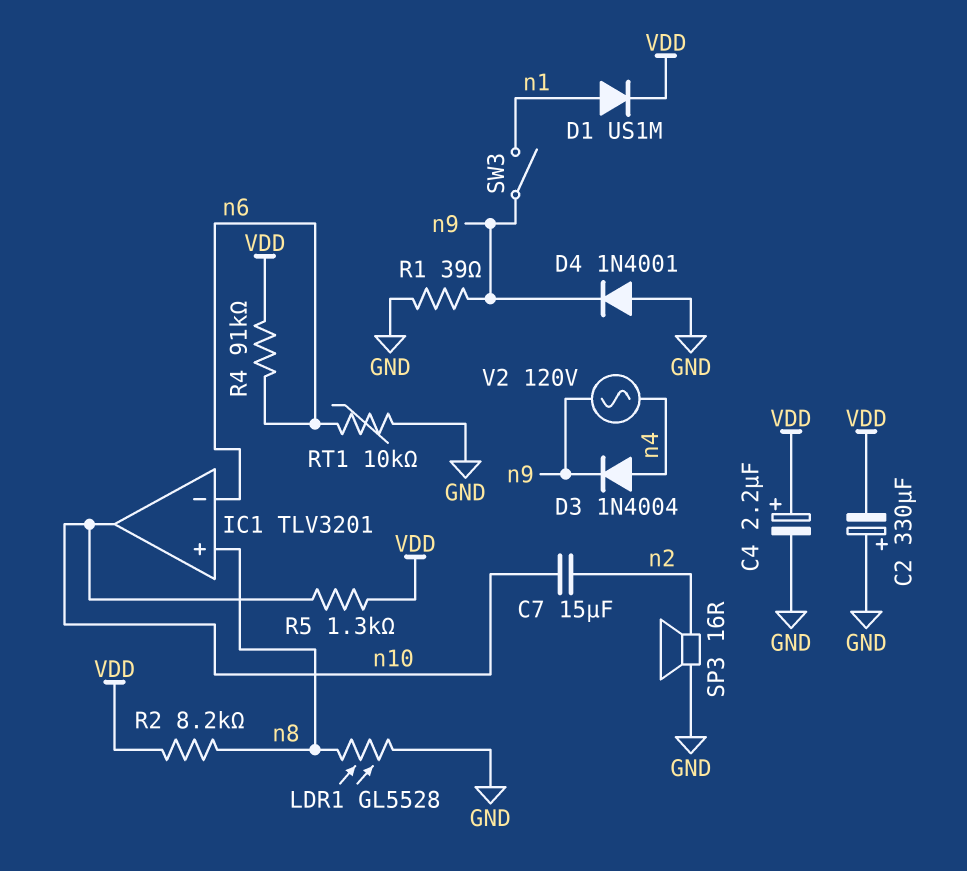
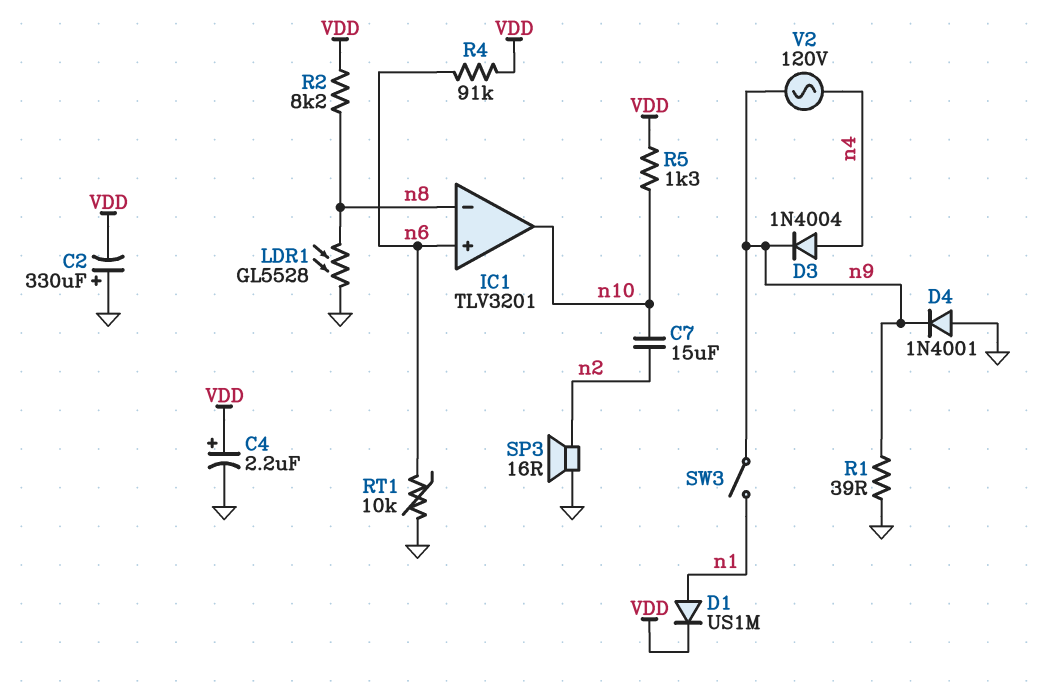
IC1 pin in+: n8 -> n6
IC1 pin in-: n6 -> n8

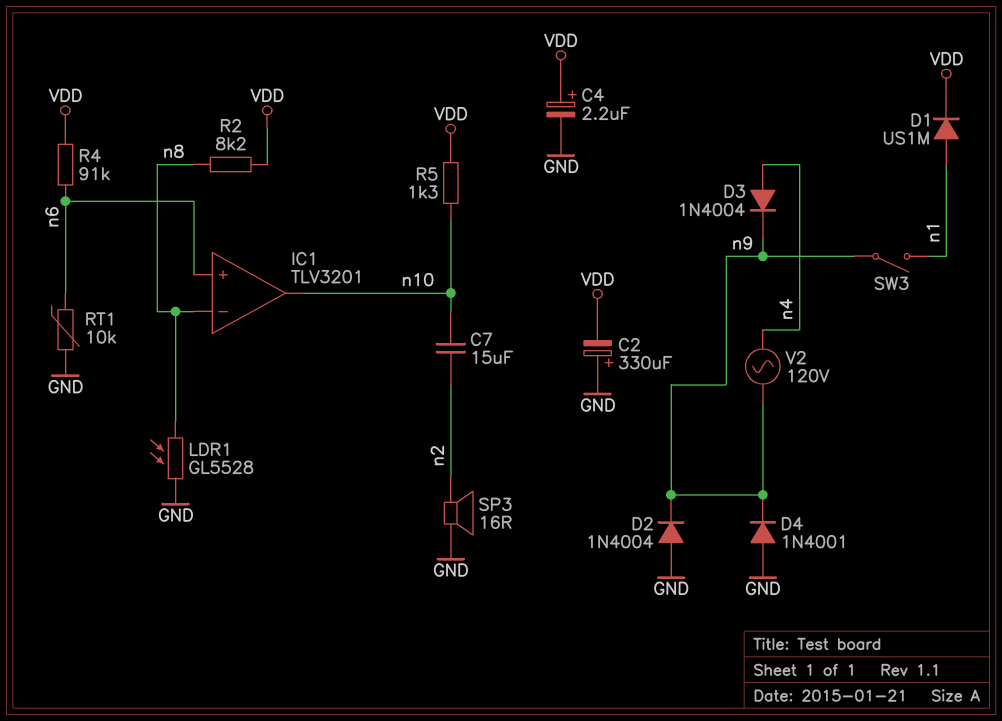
D2: none -> diode 1N4004 (A GND, K n9)
R1: 39 (GND, n9) -> none

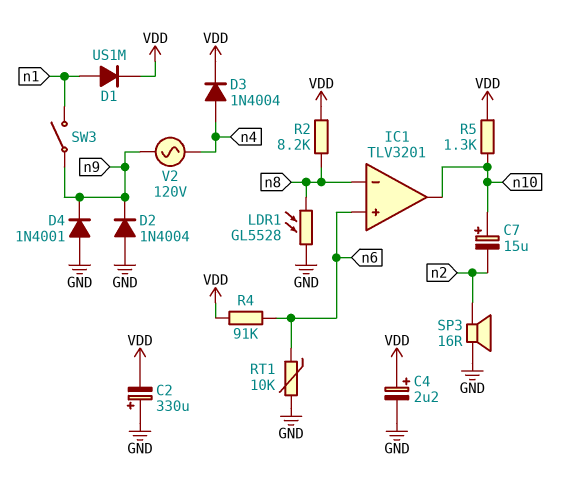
C7: 15uF (n2, n10) -> 15uF (plus n10, minus n2)
D3: diode 1N4004 (A n4, K n9) -> diode 1N4004 (A n4, K VDD)

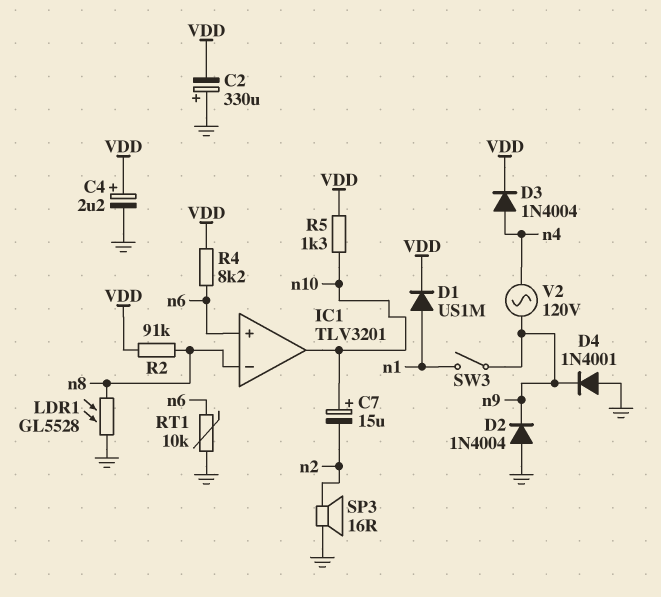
R2: 8.2k (VDD, n8) -> 91k (VDD, n8)
R4: 91k (VDD, n6) -> 8.2k (VDD, n6)

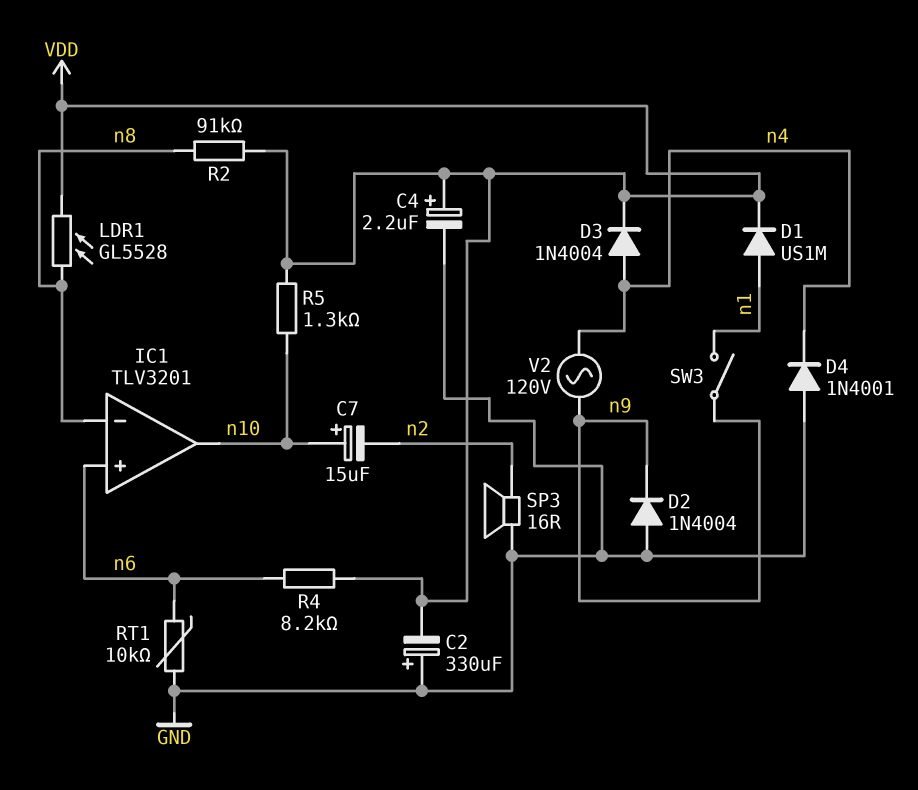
D4: diode 1N4001 (A GND, K n9) -> diode 1N4001 (A GND, K n4)
LDR1: GL5528 (GND, n8) -> GL5528 (VDD, n8)

